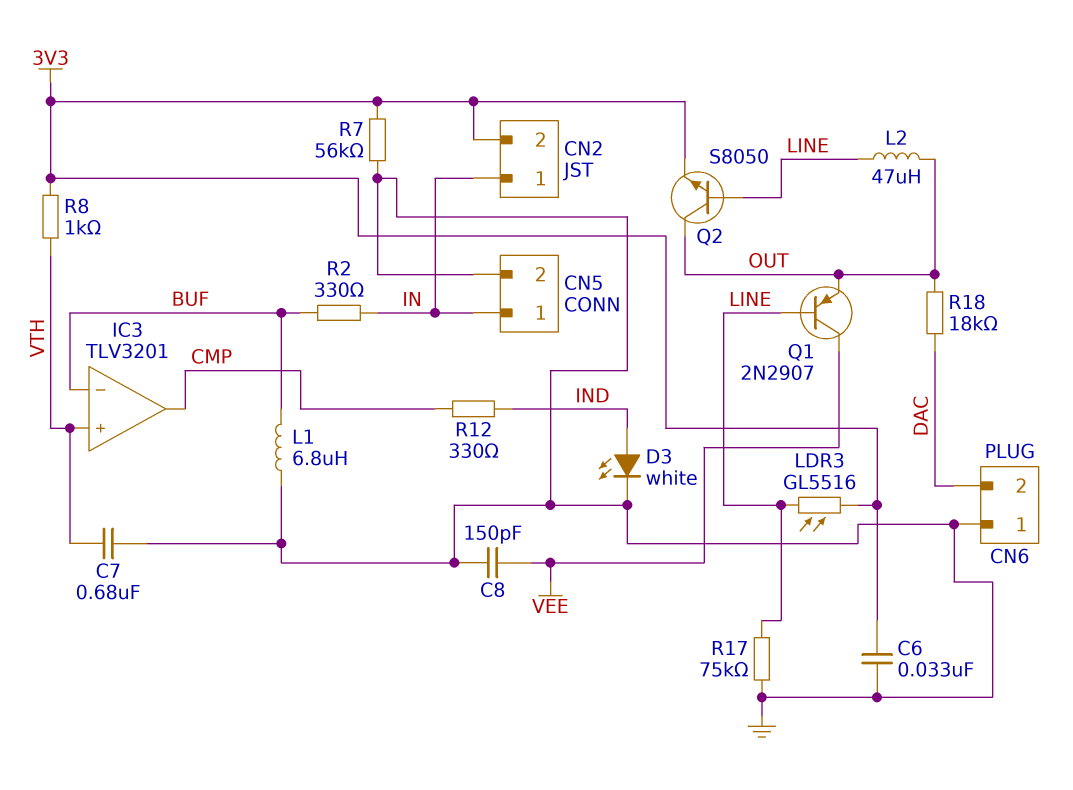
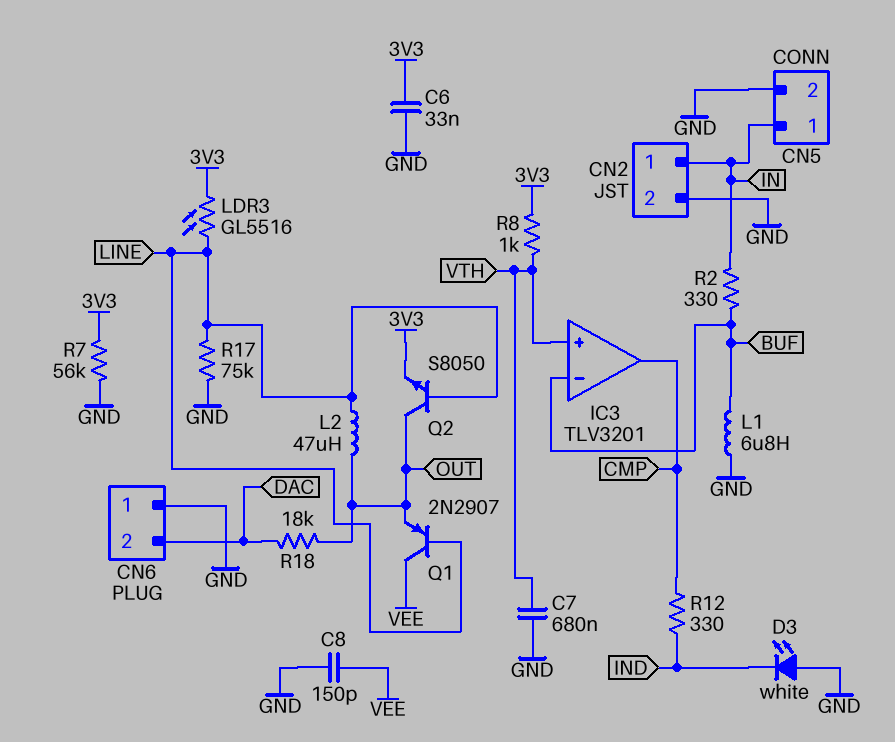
CN2 pin 2: 3V3 -> GND
D3: LED white (A IND, K GND) -> LED white (A GND, K IND)

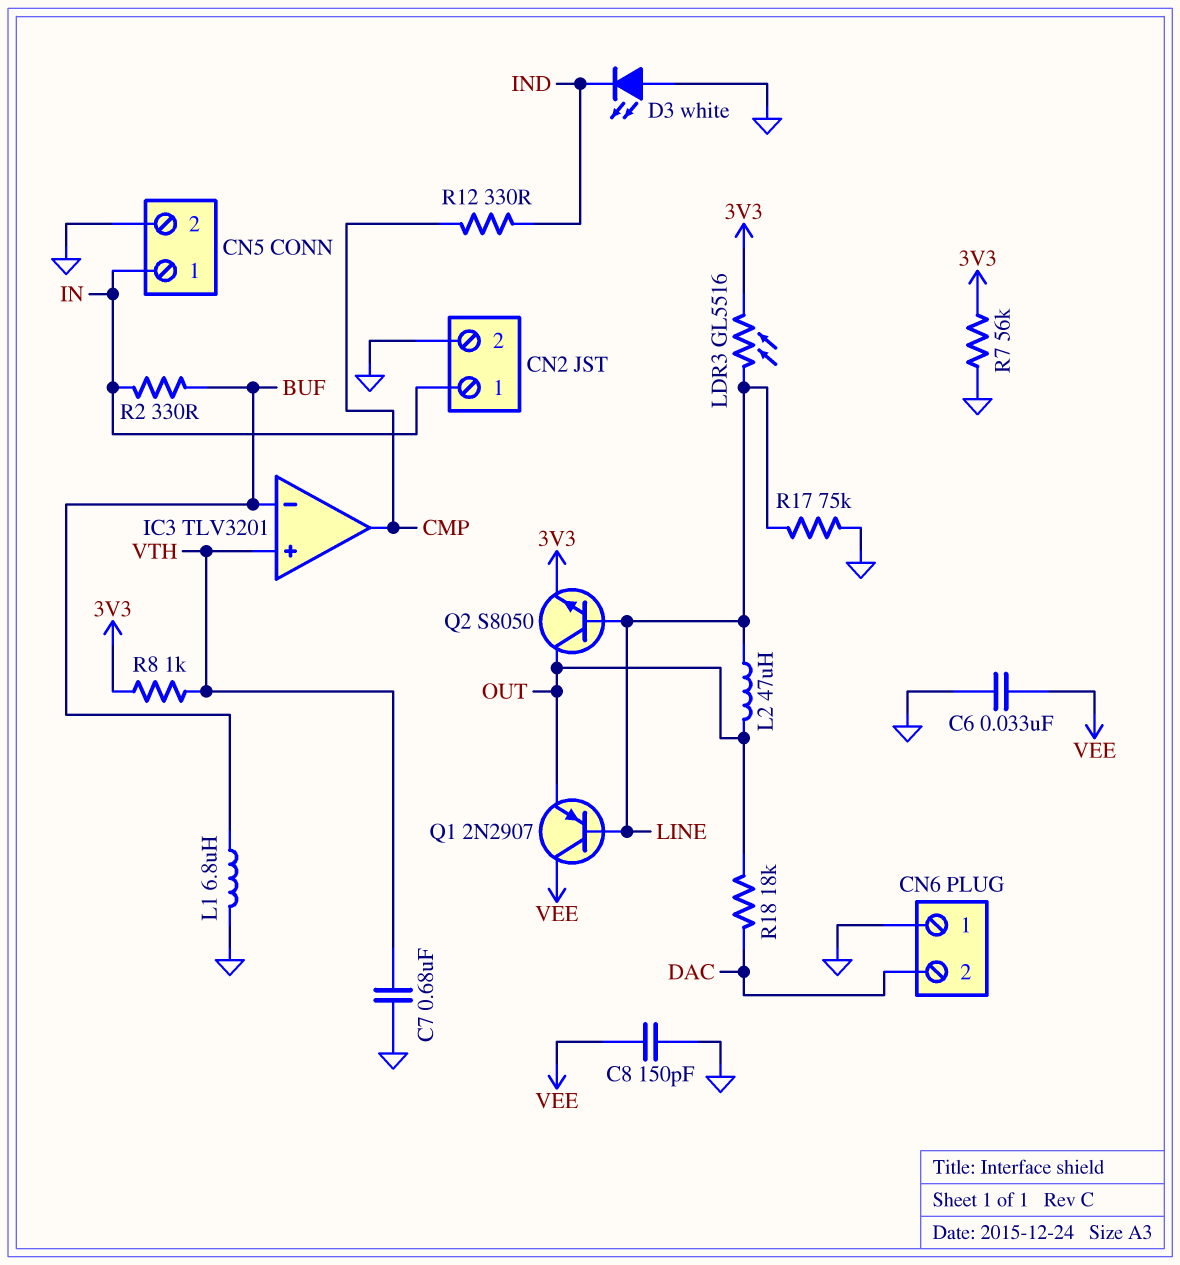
C6: 33nF (3V3, GND) -> 33nF (GND, VEE)

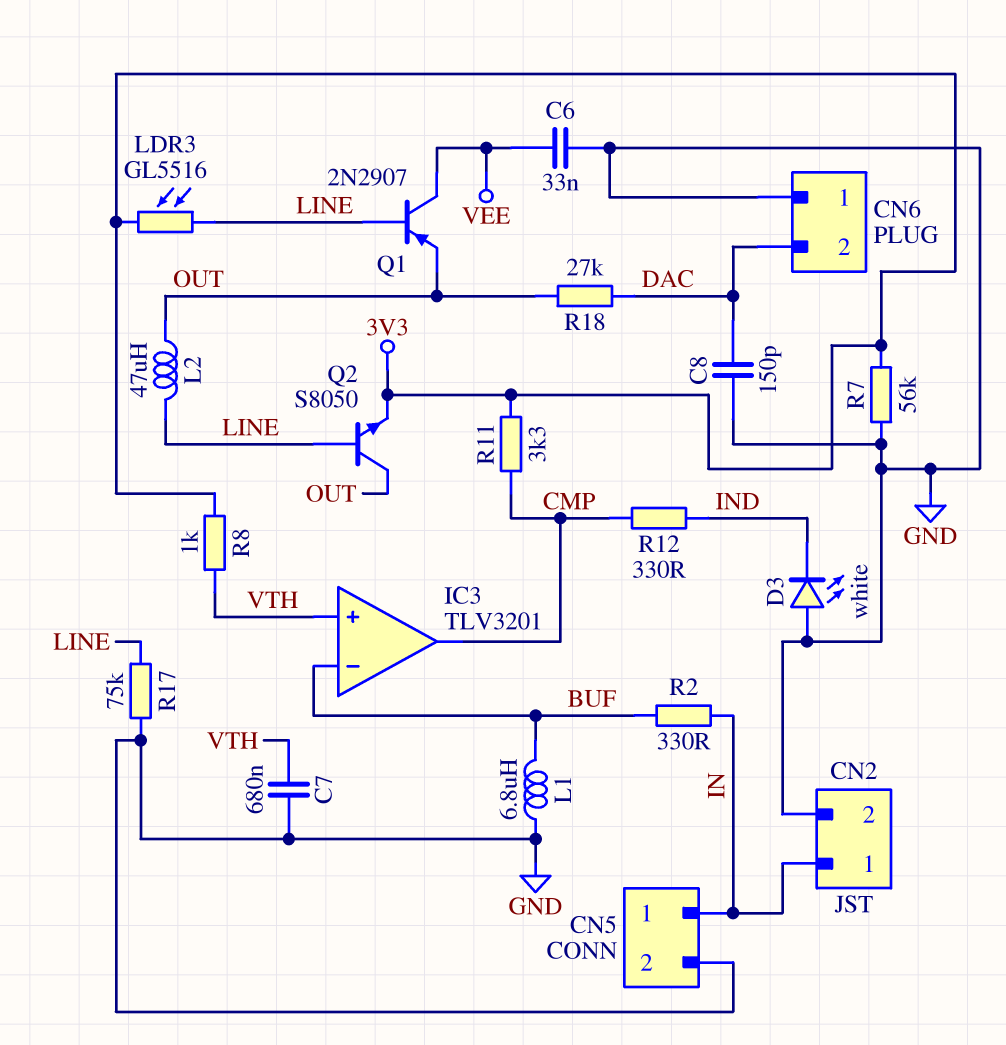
C8: 150pF (GND, VEE) -> 150pF (DAC, GND)
R11: none -> 3.3k (3V3, CMP)
R18: 18k (DAC, OUT) -> 27k (DAC, OUT)

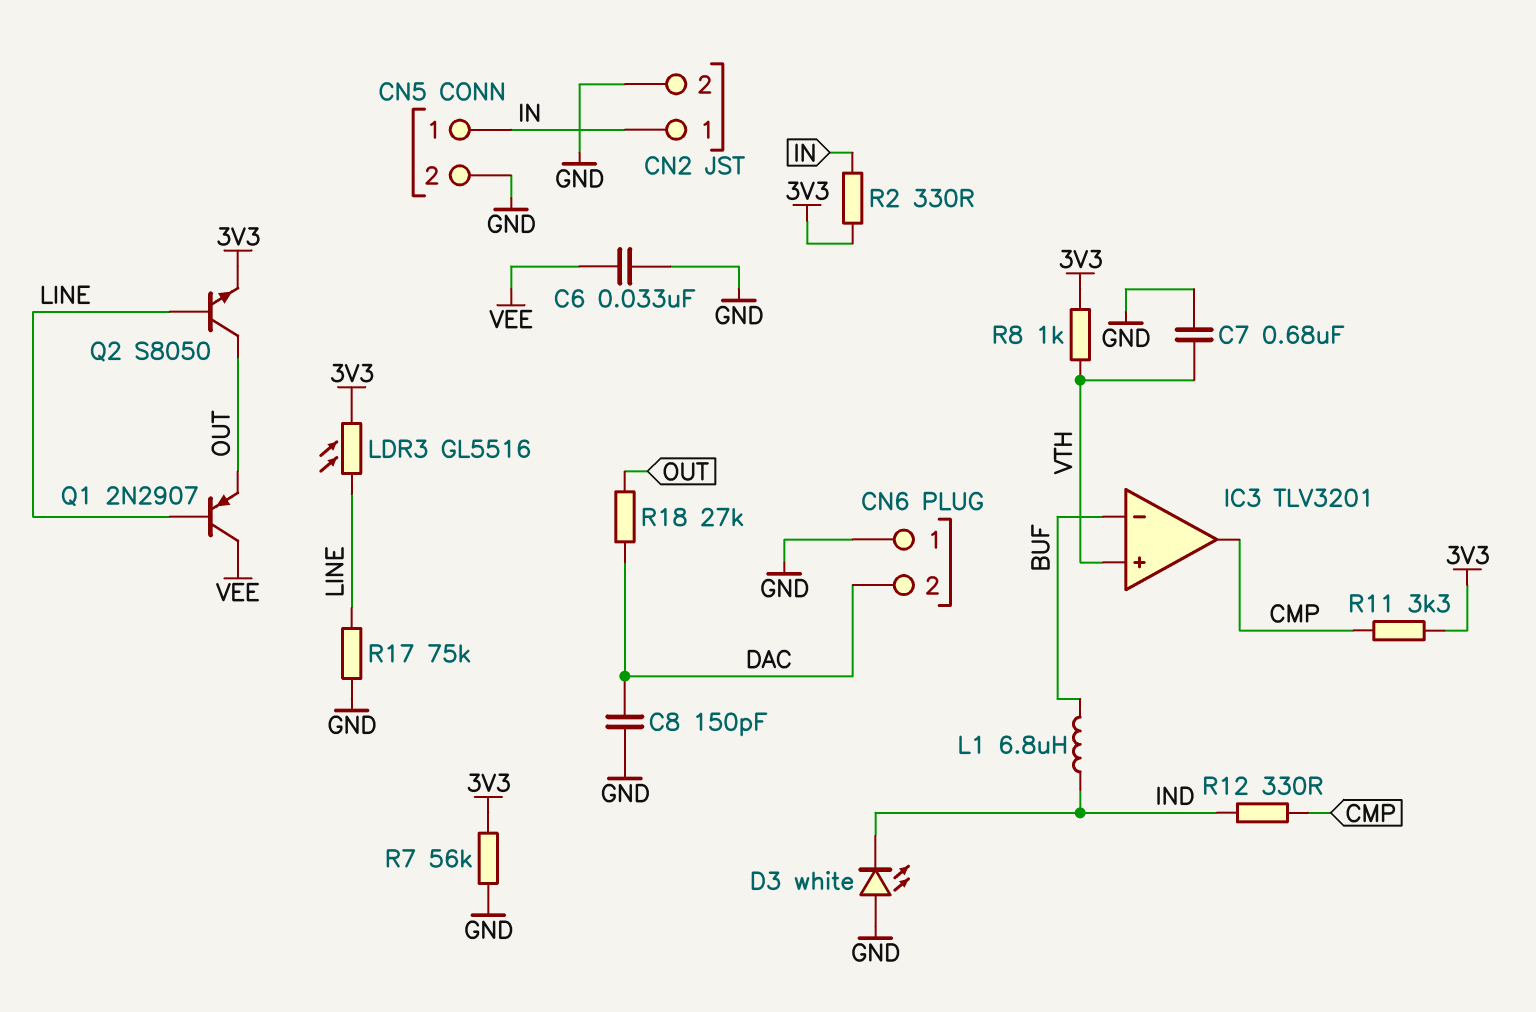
L1: 6.8uH (BUF, GND) -> 6.8uH (BUF, IND)
L2: 47uH (LINE, OUT) -> none
R2: 330 (BUF, IN) -> 330 (3V3, IN)

